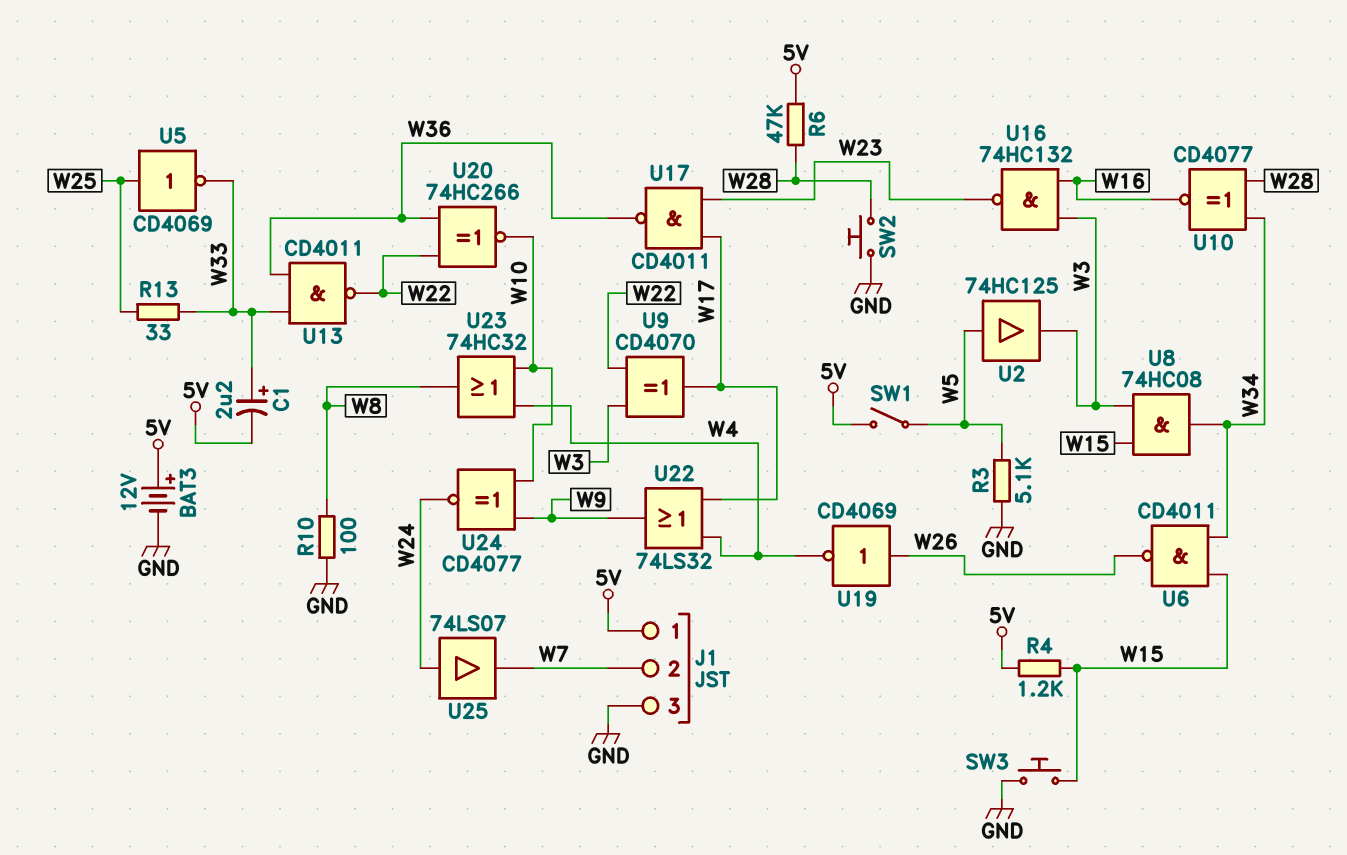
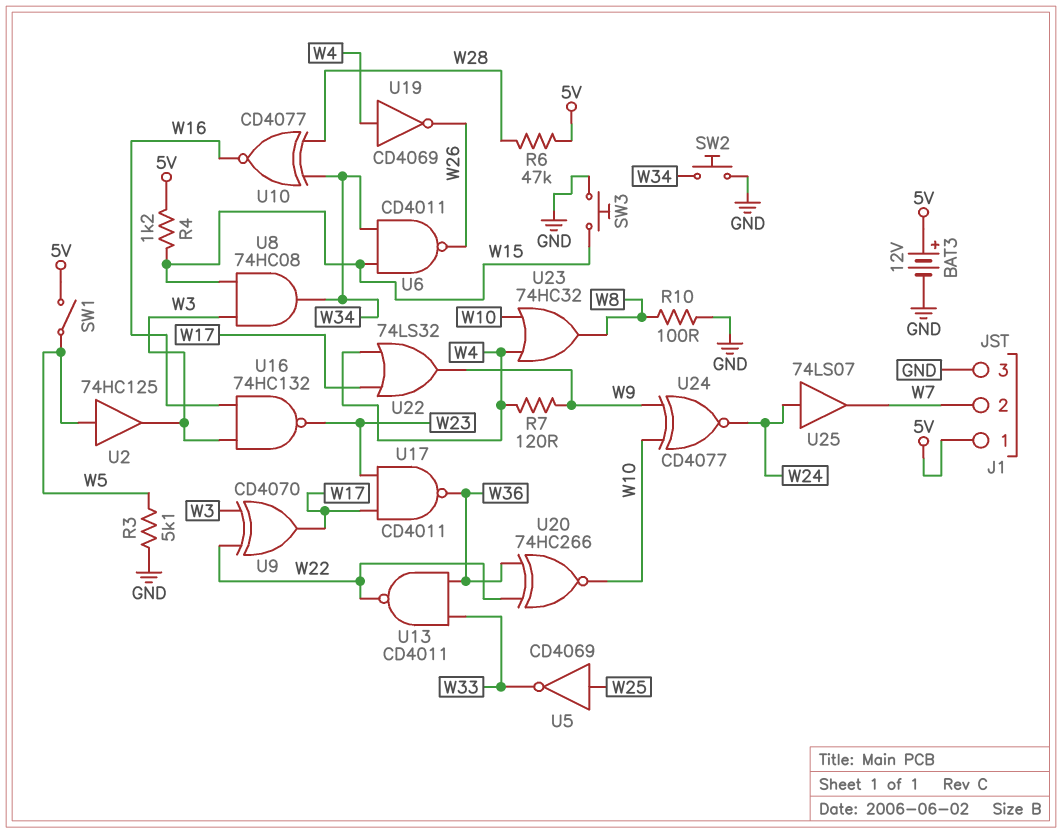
C1: 2.2uF (plus W33, minus 5V) -> none
R7: none -> 120 (W4, W9)
R13: 33 (W25, W33) -> none
SW2: button (GND, W28) -> button (GND, W34)
U19: NOT CD4069 (in W26, out W4) -> NOT CD4069 (in W4, out W26)

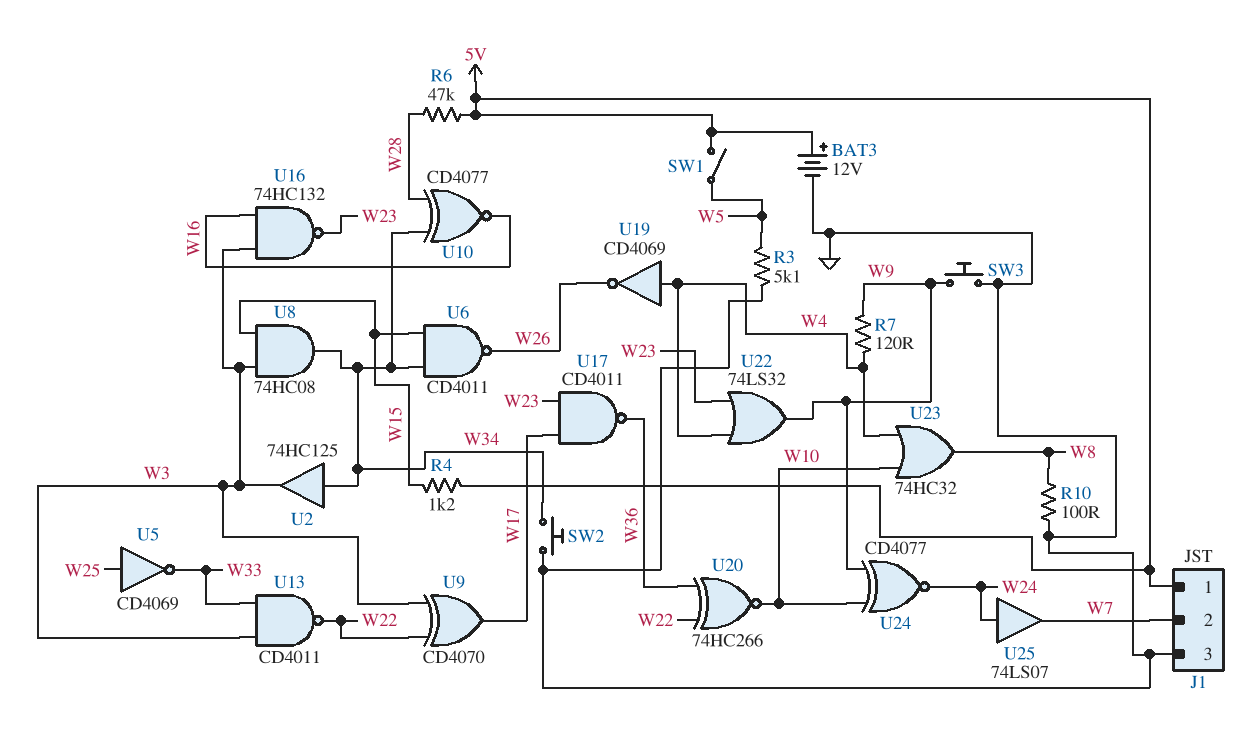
SW3: button (GND, W15) -> button (GND, W9)
U2: buffer 74HC125 (in W5, out W3) -> buffer 74HC125 (in W34, out W3)
U13: NAND CD4011 (in W33, in W36, out W22) -> NAND CD4011 (in W3, in W33, out W22)
U22: OR 74LS32 (in W4, in W17, out W9) -> OR 74LS32 (in W4, in W23, out W9)

